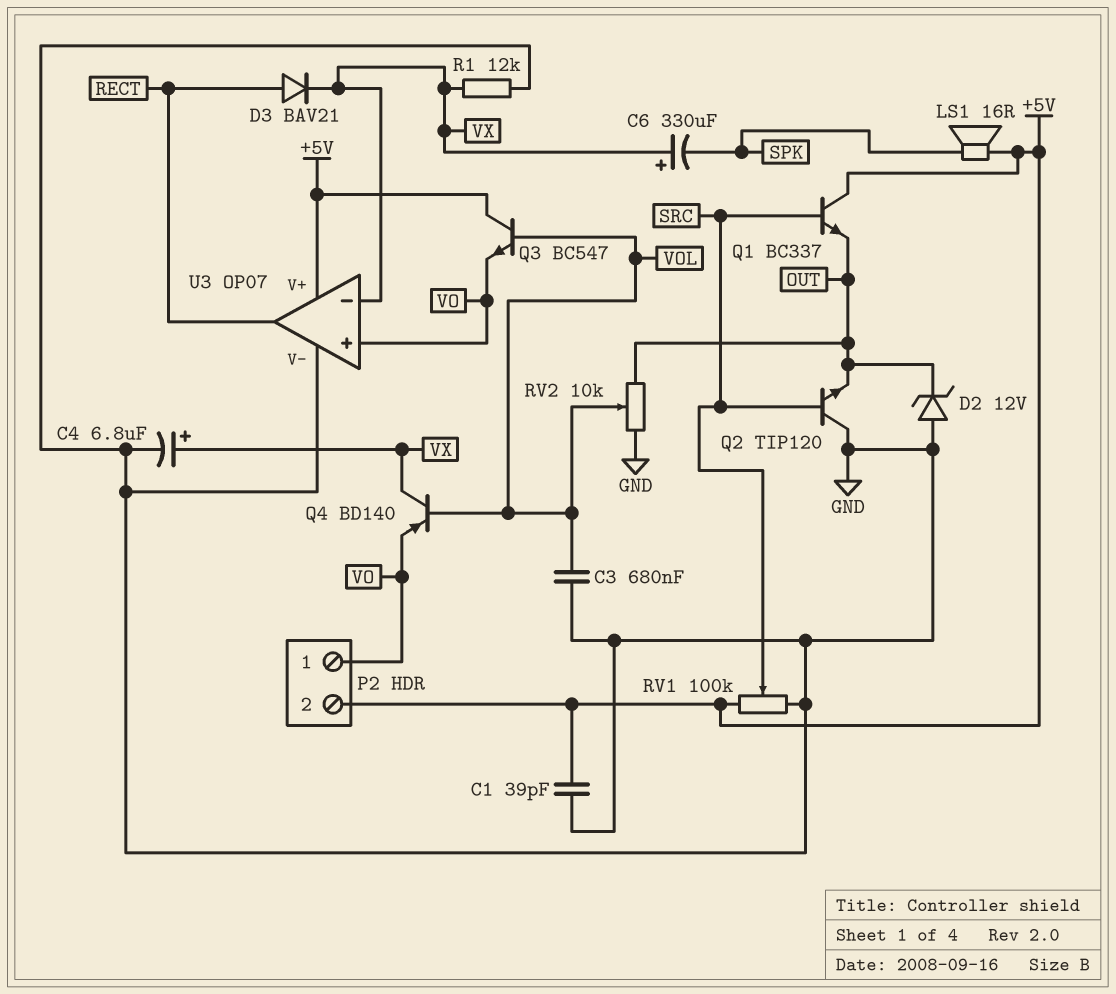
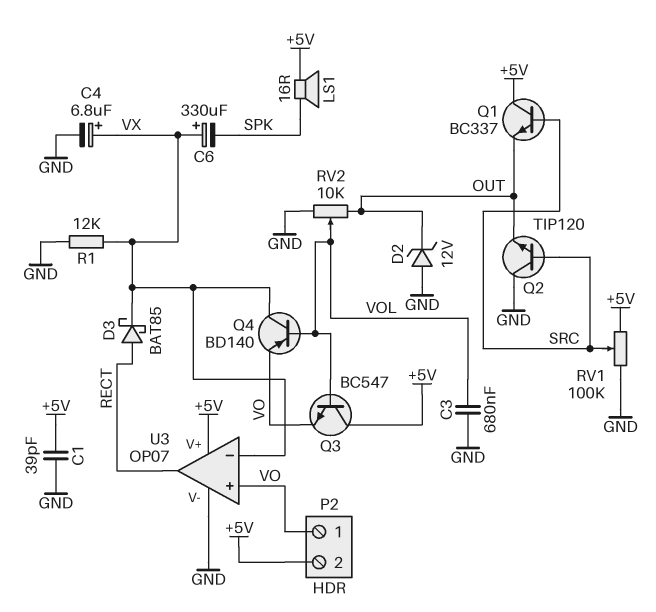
D3: diode BAV21 (A RECT, K VX) -> schottky BAT85 (A RECT, K VX)

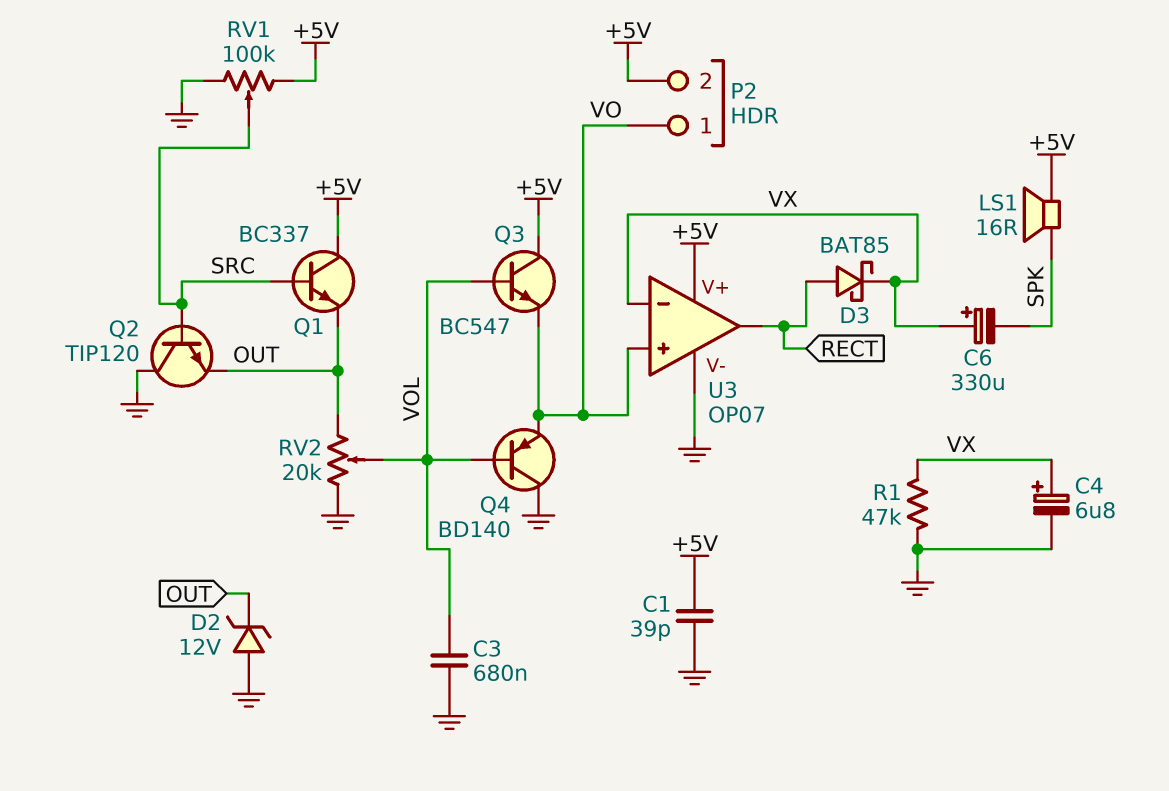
Q4: PNP BD140 (B VOL, C VX, E VO) -> PNP BD140 (B VOL, C GND, E VO)
R1: 12k (GND, VX) -> 47k (GND, VX)
RV2: 10k (GND, OUT, wiper VOL) -> 20k (GND, OUT, wiper VOL)

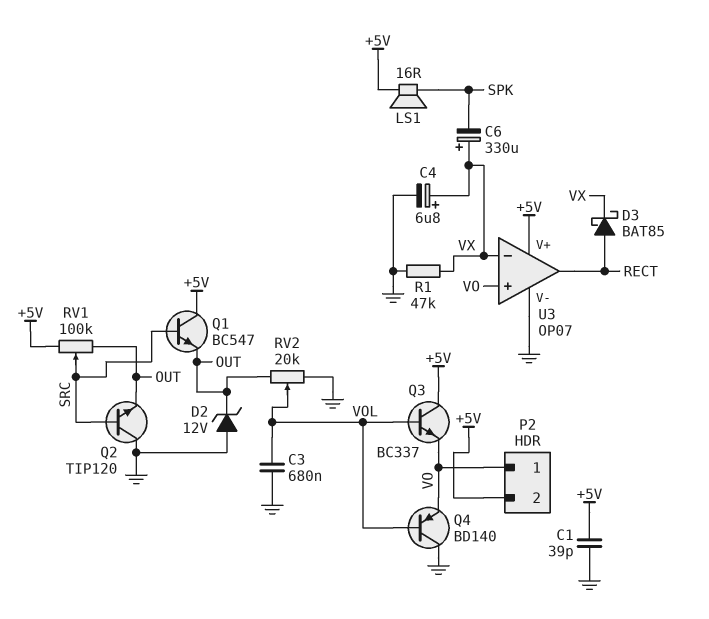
Q1: NPN BC337 (B SRC, C +5V, E OUT) -> NPN BC547 (B SRC, C +5V, E OUT)
Q3: NPN BC547 (B VOL, C +5V, E VO) -> NPN BC337 (B VOL, C +5V, E VO)
RV1: 100k (+5V, GND, wiper SRC) -> 100k (+5V, OUT, wiper SRC)

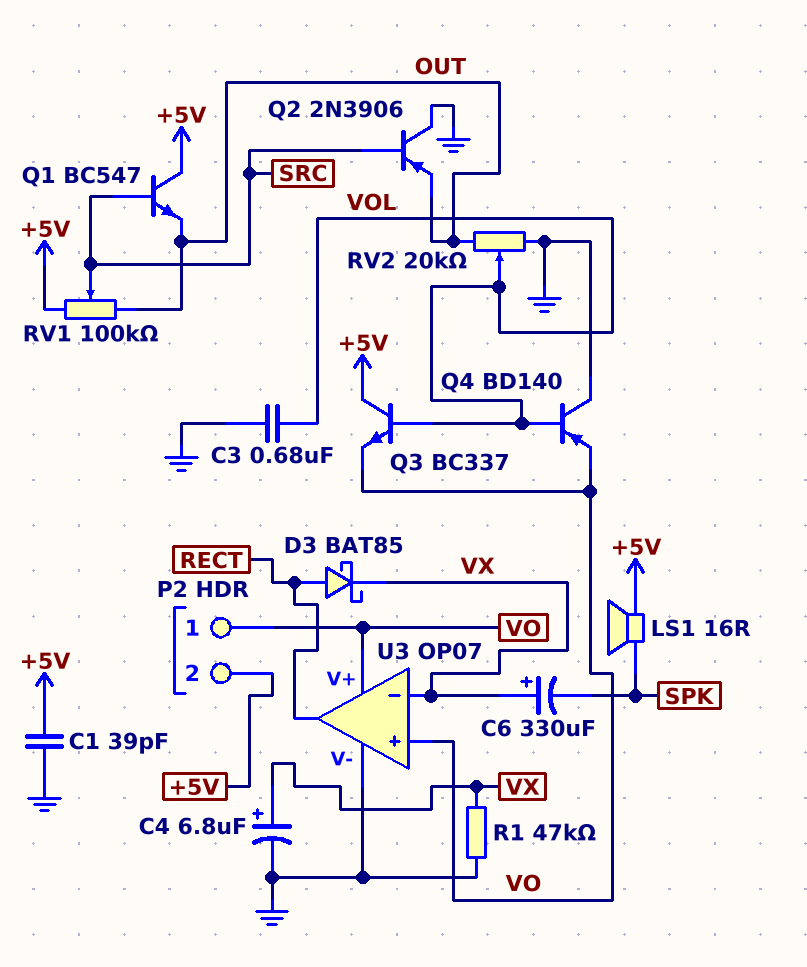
D2: zener 12V (A GND, K OUT) -> none
Q2: NPN TIP120 (B SRC, C GND, E OUT) -> PNP 2N3906 (B SRC, C GND, E OUT)
U3 pin V+: +5V -> VO

